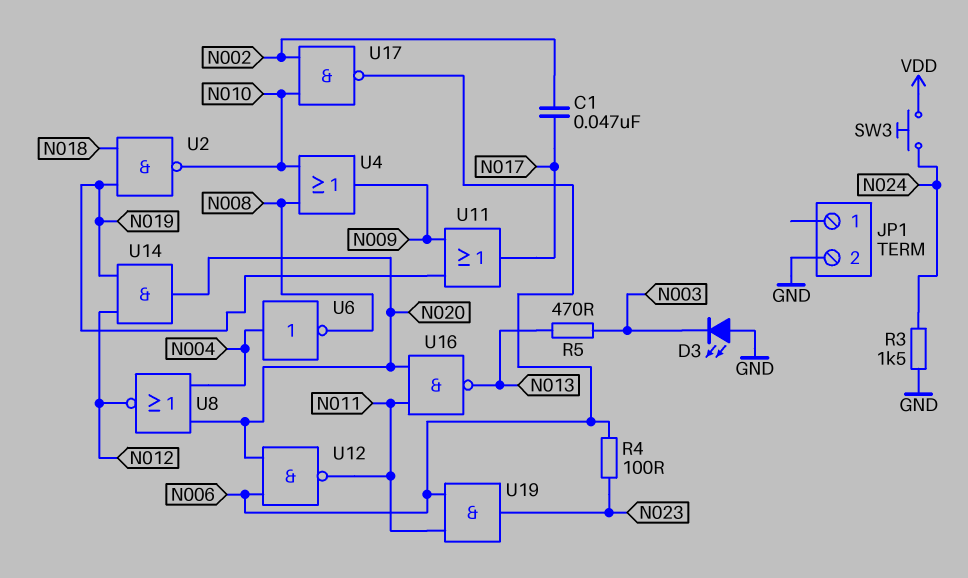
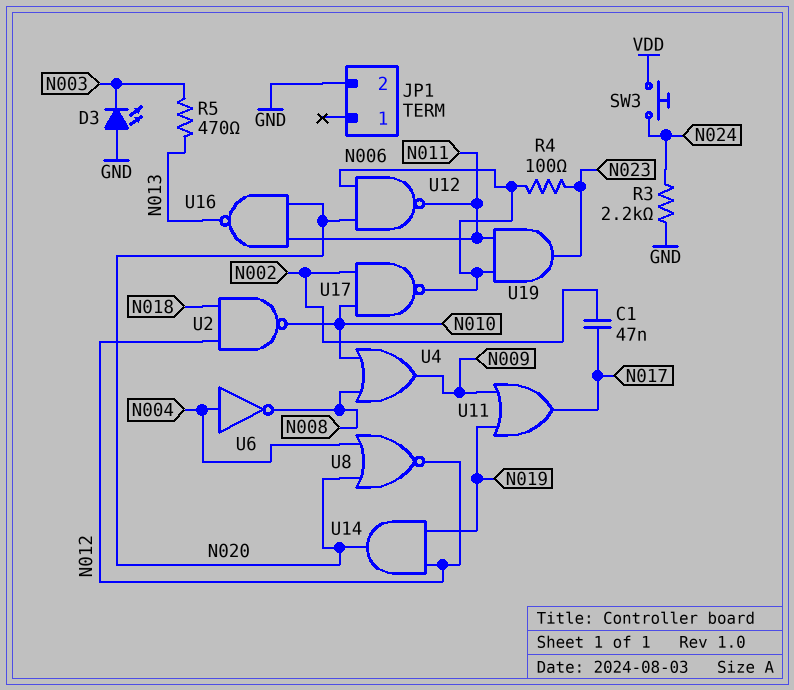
R3: 1.5k (GND, N024) -> 2.2k (GND, N024)
U2: NAND (in N018, in N019, out N010) -> NAND (in N012, in N018, out N010)

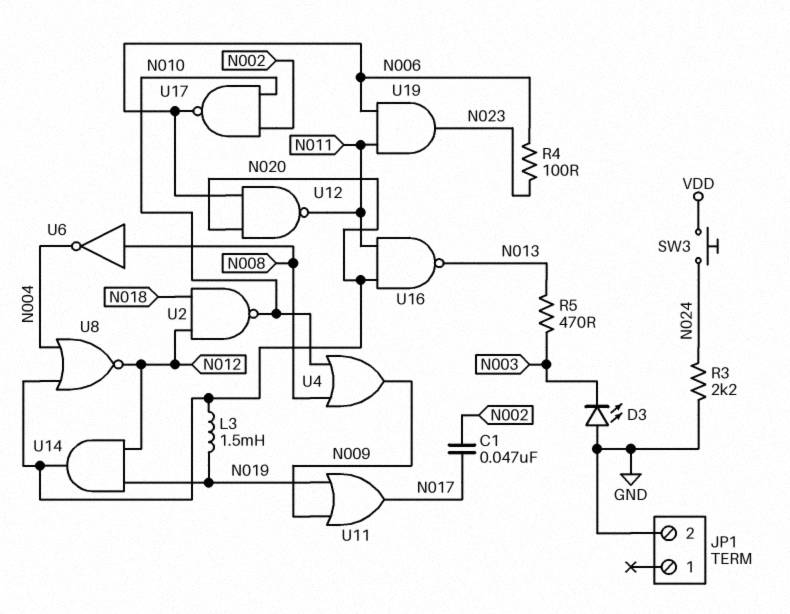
L3: none -> 1.5mH (N019, N020)
U6: NOT (in N004, out N008) -> NOT (in N008, out N004)

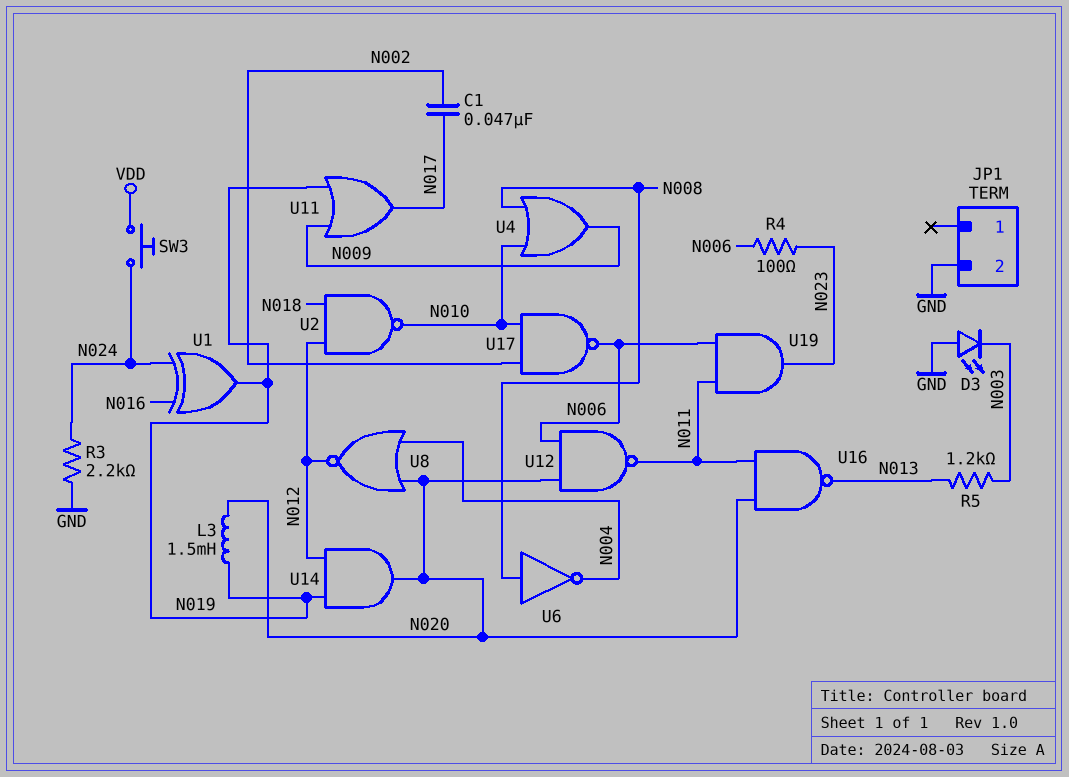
R5: 470 (N003, N013) -> 1.2k (N003, N013)
U1: none -> XOR (in N016, in N024, out N019)

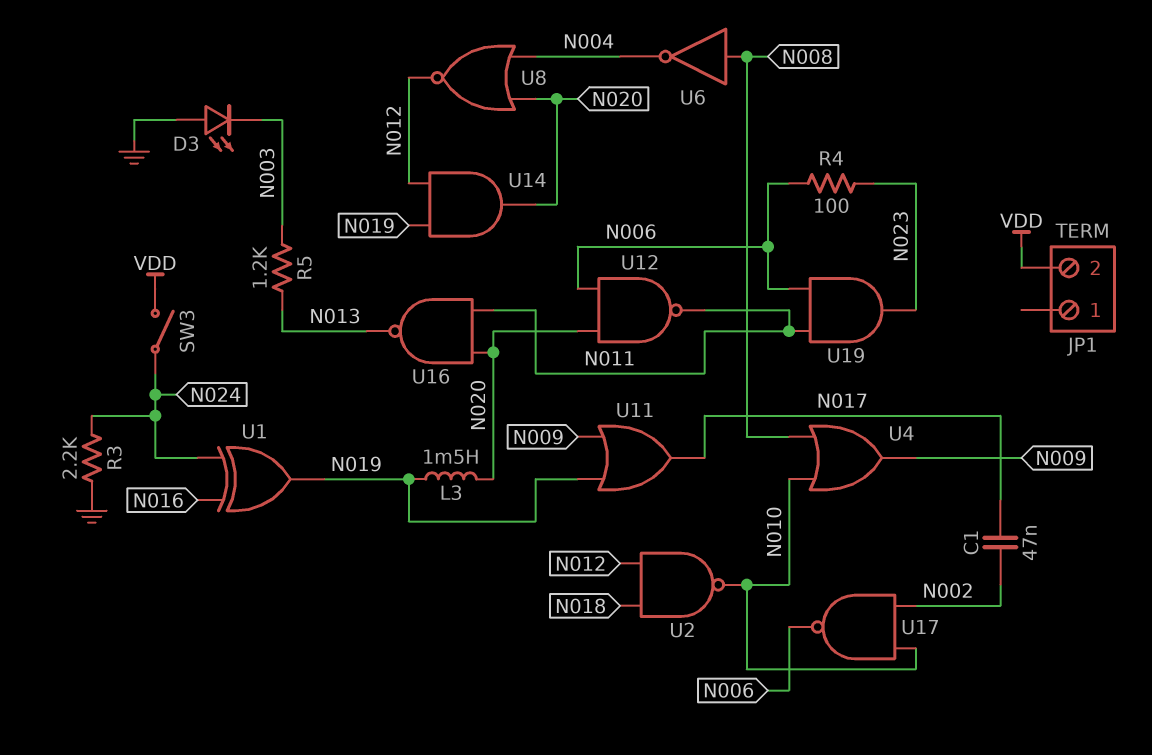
JP1 pin 2: GND -> VDD
SW3: button (N024, VDD) -> switch (N024, VDD)

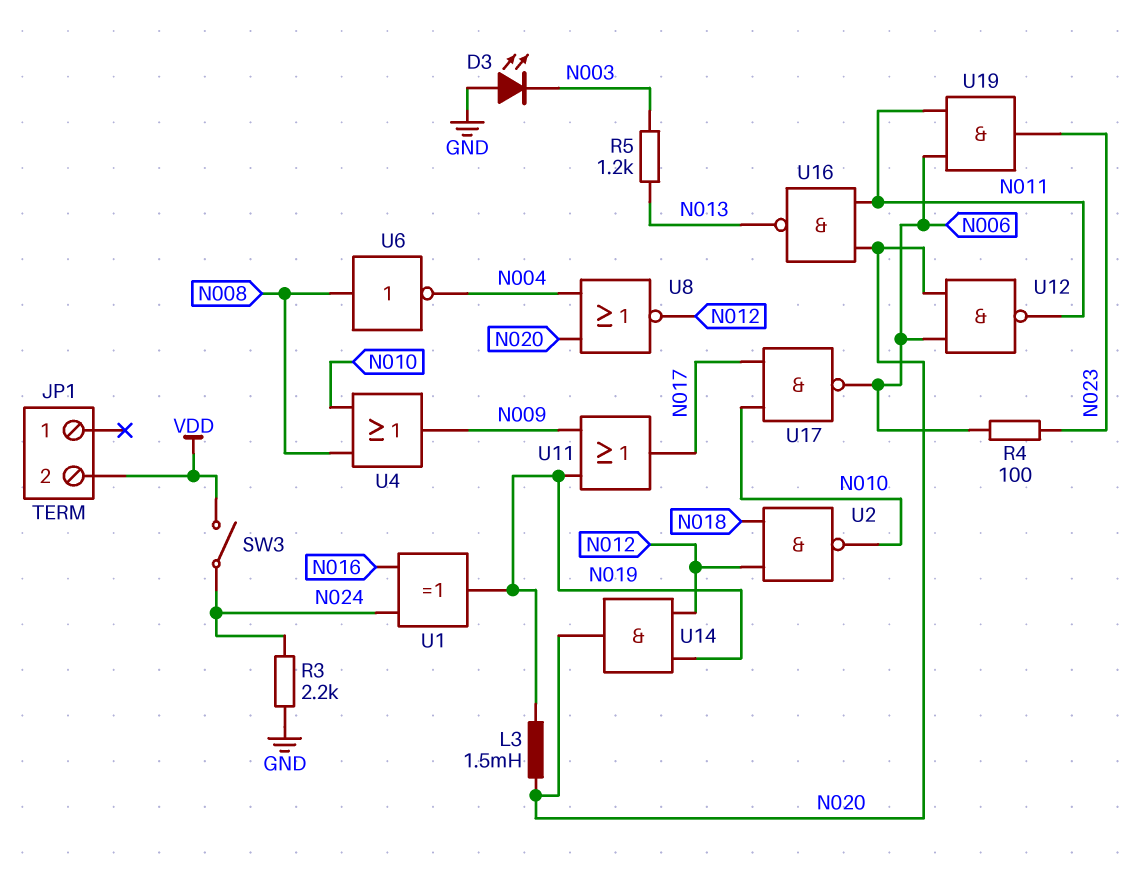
C1: 47nF (N002, N017) -> none
U17: NAND (in N002, in N010, out N006) -> NAND (in N010, in N017, out N006)

